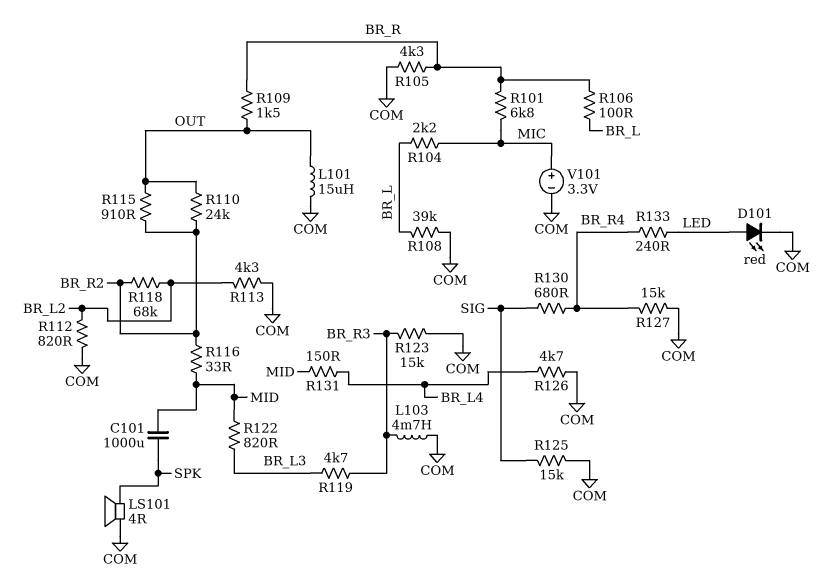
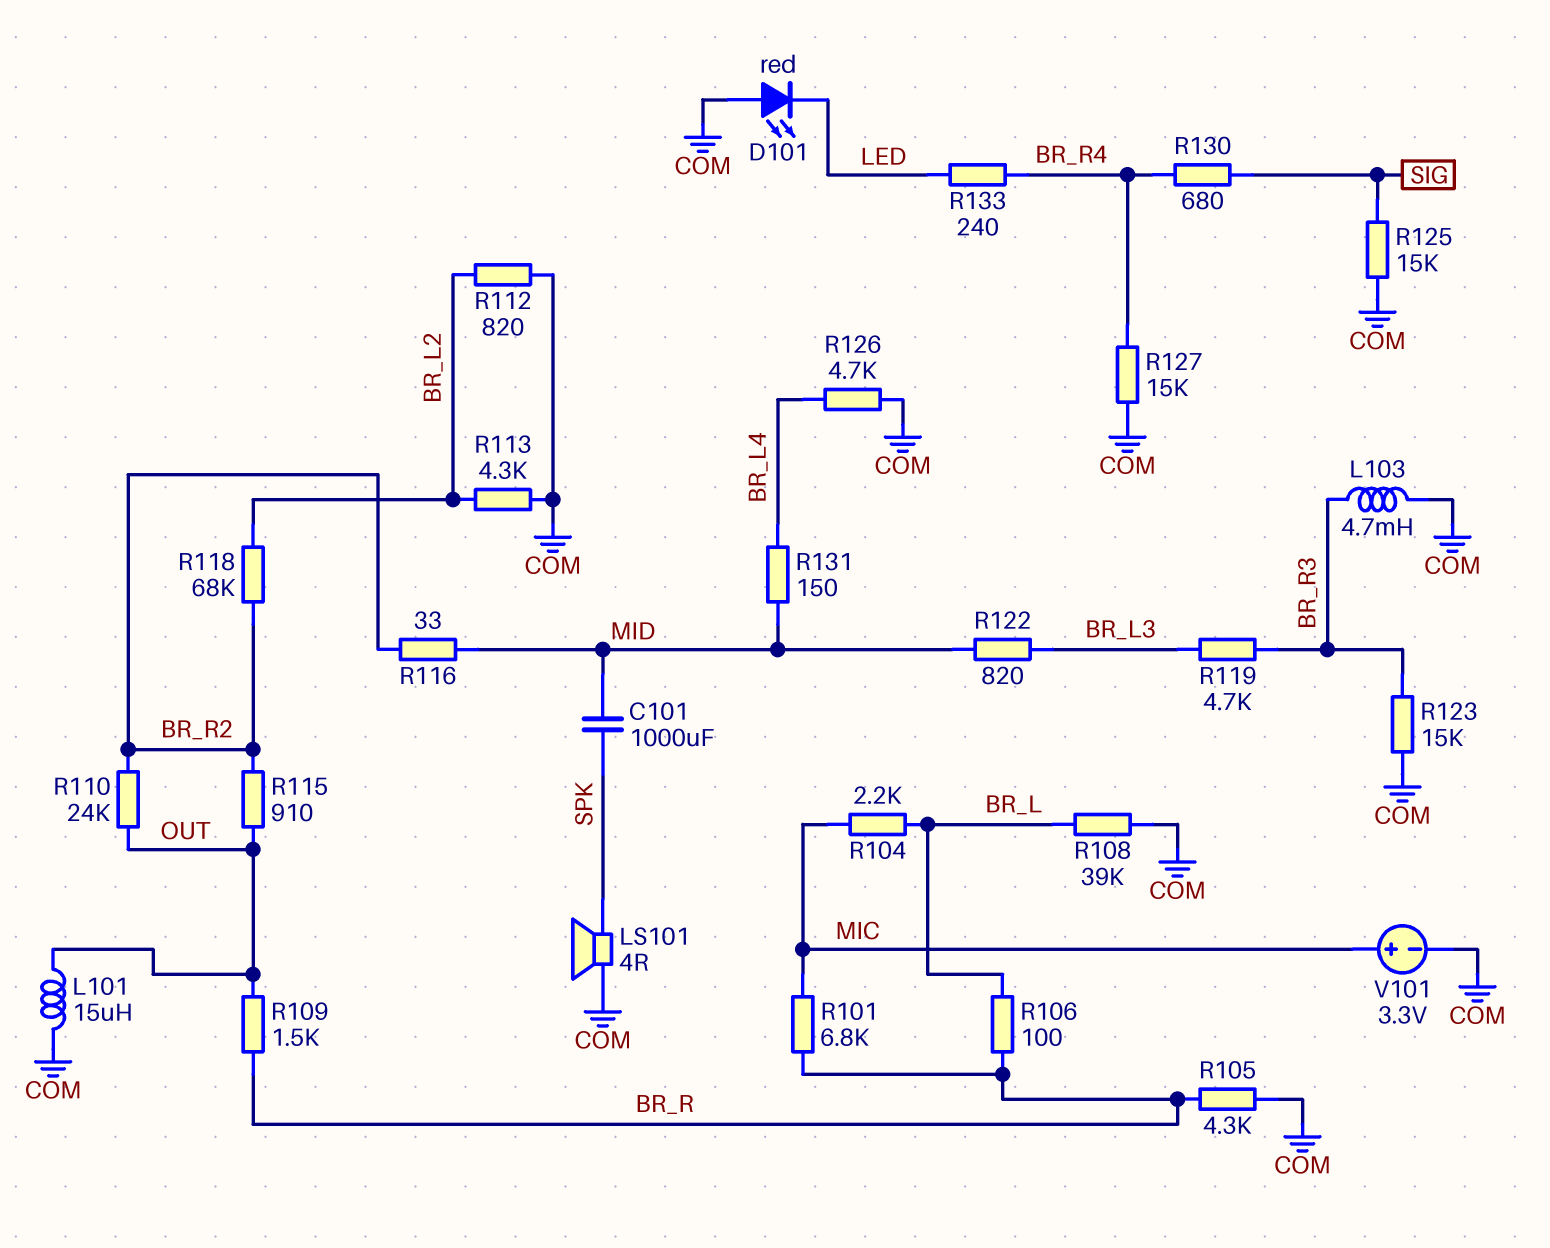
D101: LED red (A LED, K COM) -> LED red (A COM, K LED)

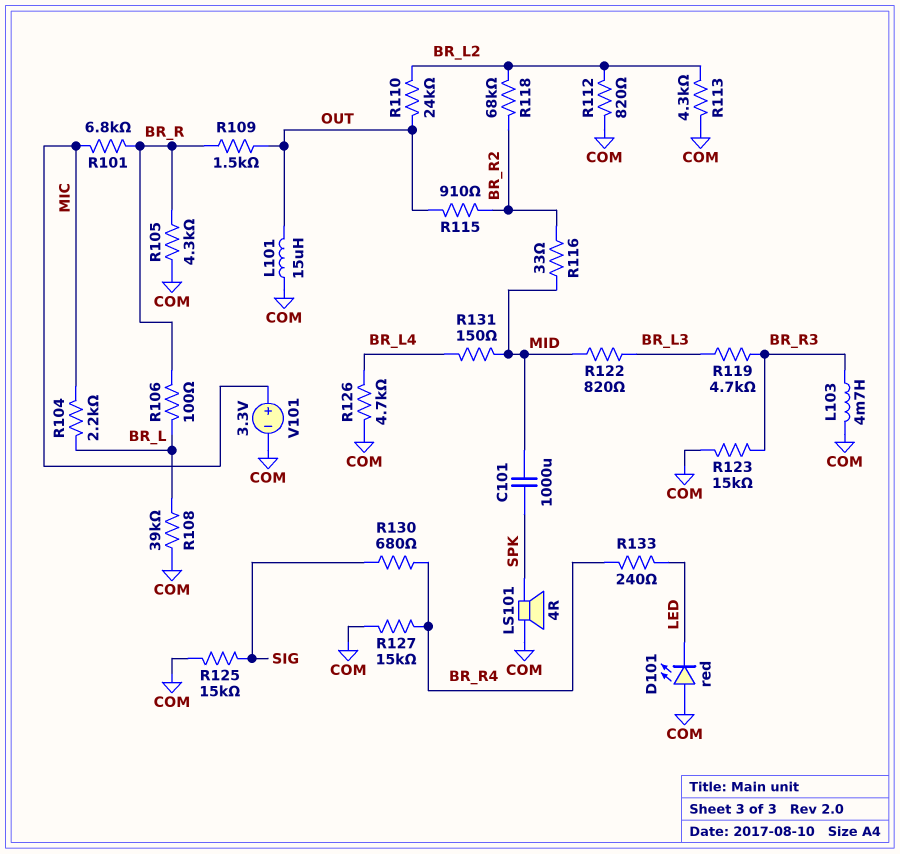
R110: 24k (BR_R2, OUT) -> 24k (BR_L2, OUT)

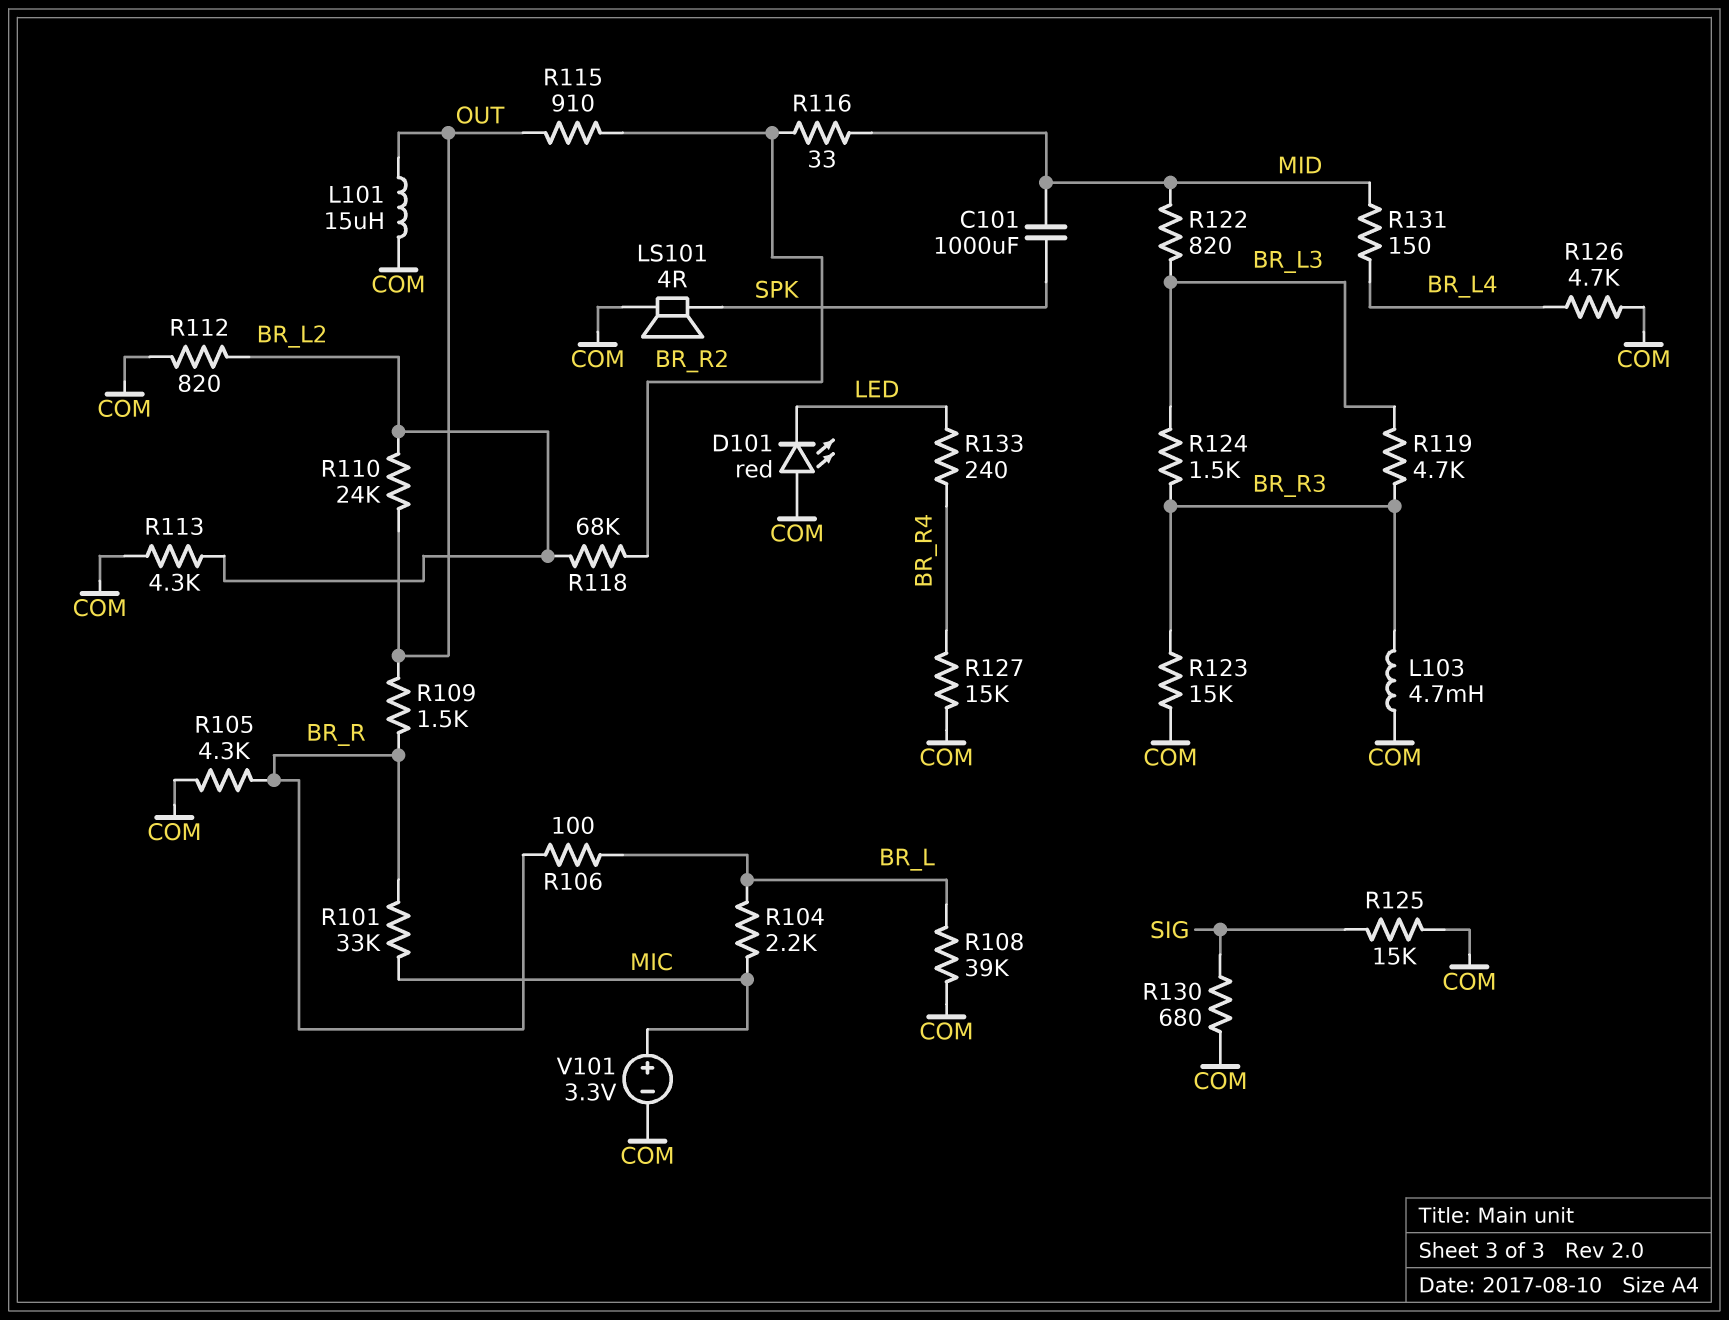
R101: 6.8k (BR_R, MIC) -> 33k (BR_R, MIC)
R124: none -> 1.5k (BR_L3, BR_R3)
R130: 680 (BR_R4, SIG) -> 680 (COM, SIG)

